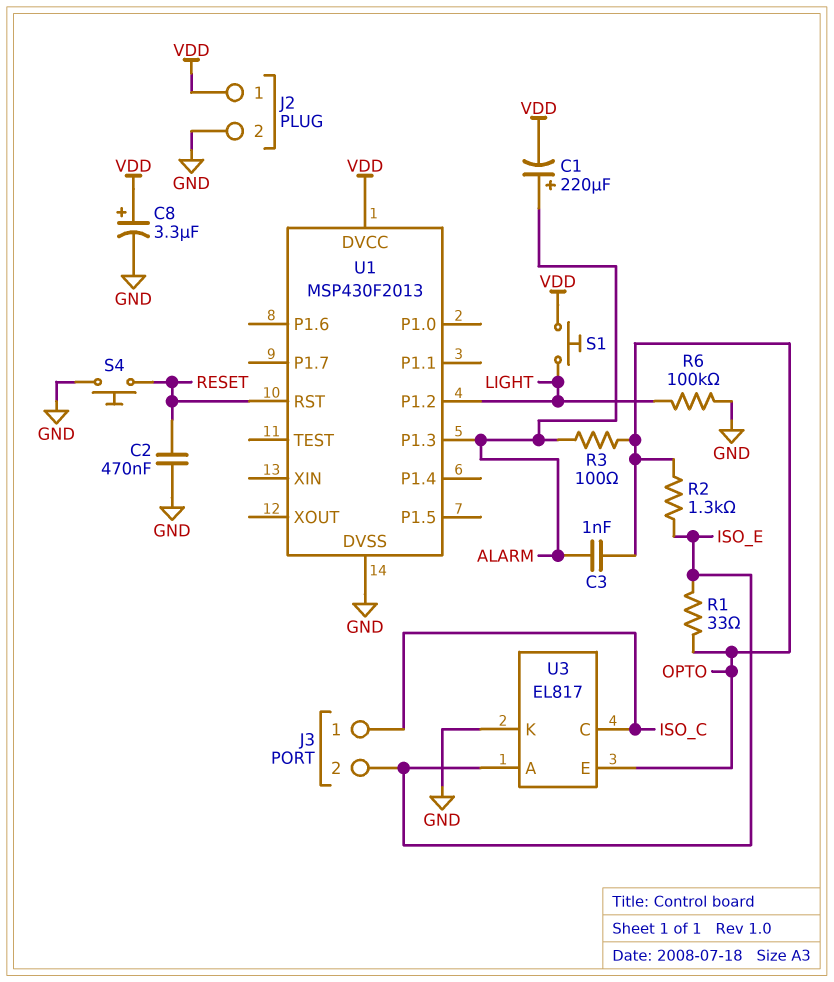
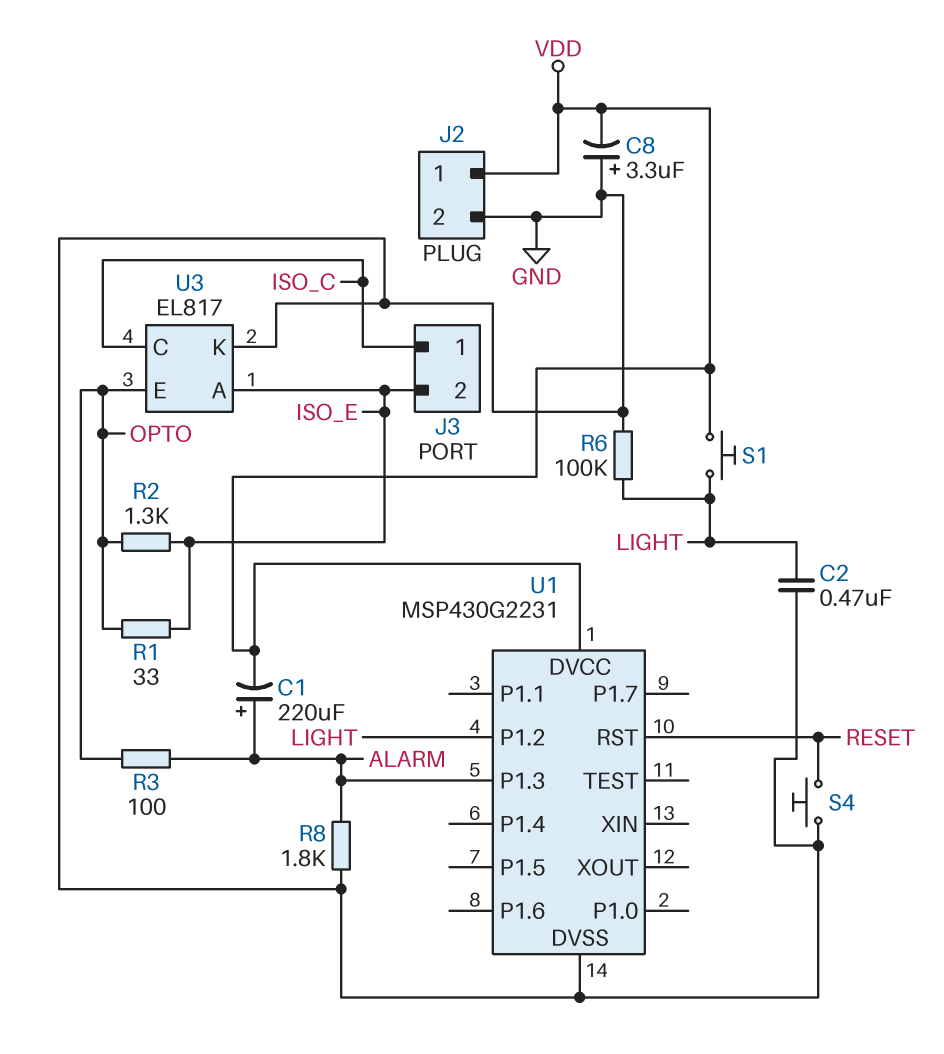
C2: 470nF (GND, RESET) -> 470nF (GND, LIGHT)
C3: 1nF (ALARM, OPTO) -> none
C8: 3.3uF (plus VDD, minus GND) -> 3.3uF (plus GND, minus VDD)
R8: none -> 1.8k (ALARM, GND)
U1: MSP430F2013 -> MSP430G2231

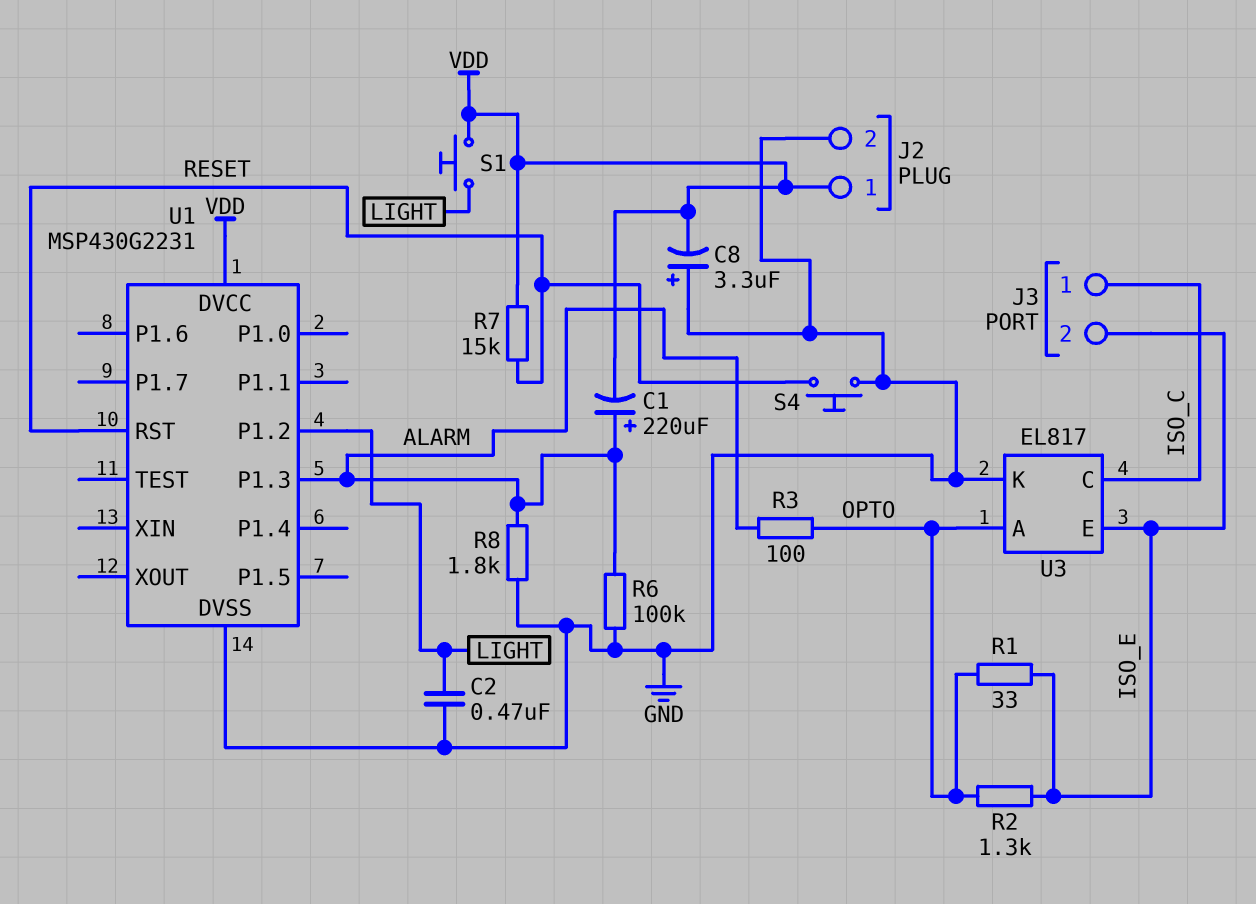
R6: 100k (GND, LIGHT) -> 100k (ALARM, GND)
R7: none -> 15k (RESET, VDD)
U3 pin A: ISO_E -> OPTO
U3 pin E: OPTO -> ISO_E

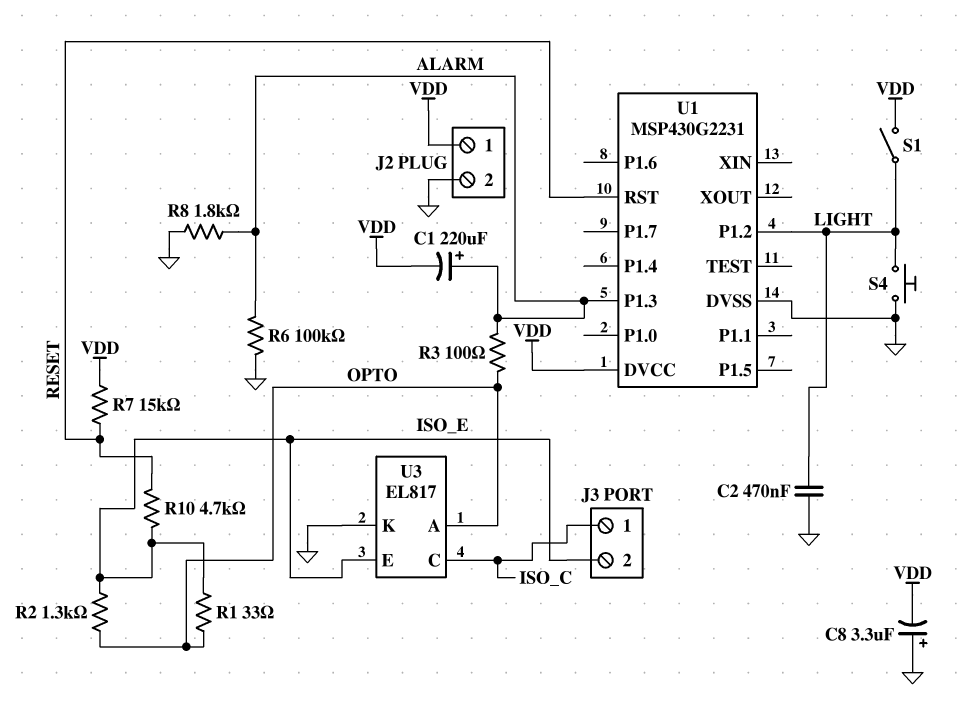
R10: none -> 4.7k (ISO_E, RESET)
S1: button (LIGHT, VDD) -> switch (LIGHT, VDD)
S4: button (GND, RESET) -> button (GND, LIGHT)

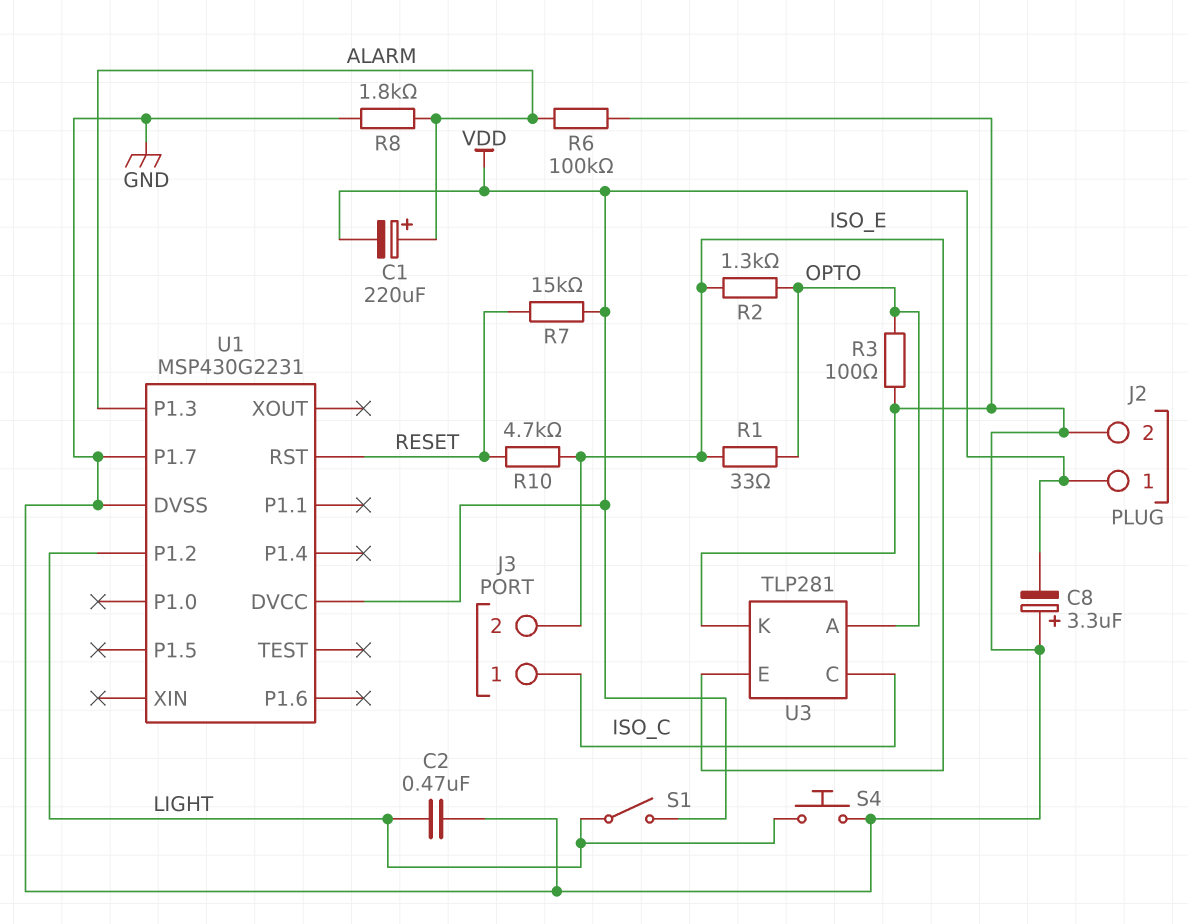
R3: 100 (ALARM, OPTO) -> 100 (GND, OPTO)
U1 pin P1.7: none -> GND
U3: EL817 -> TLP281

